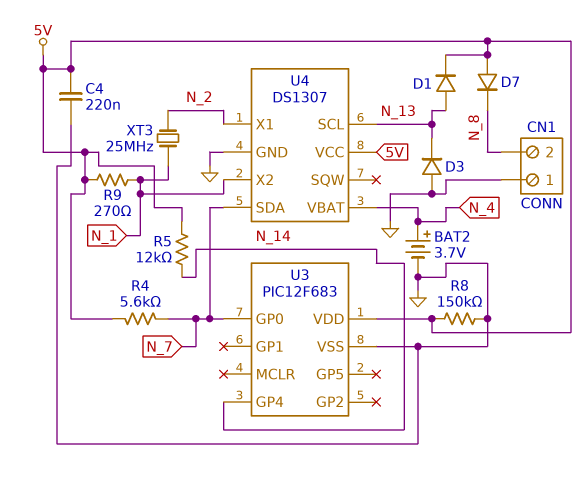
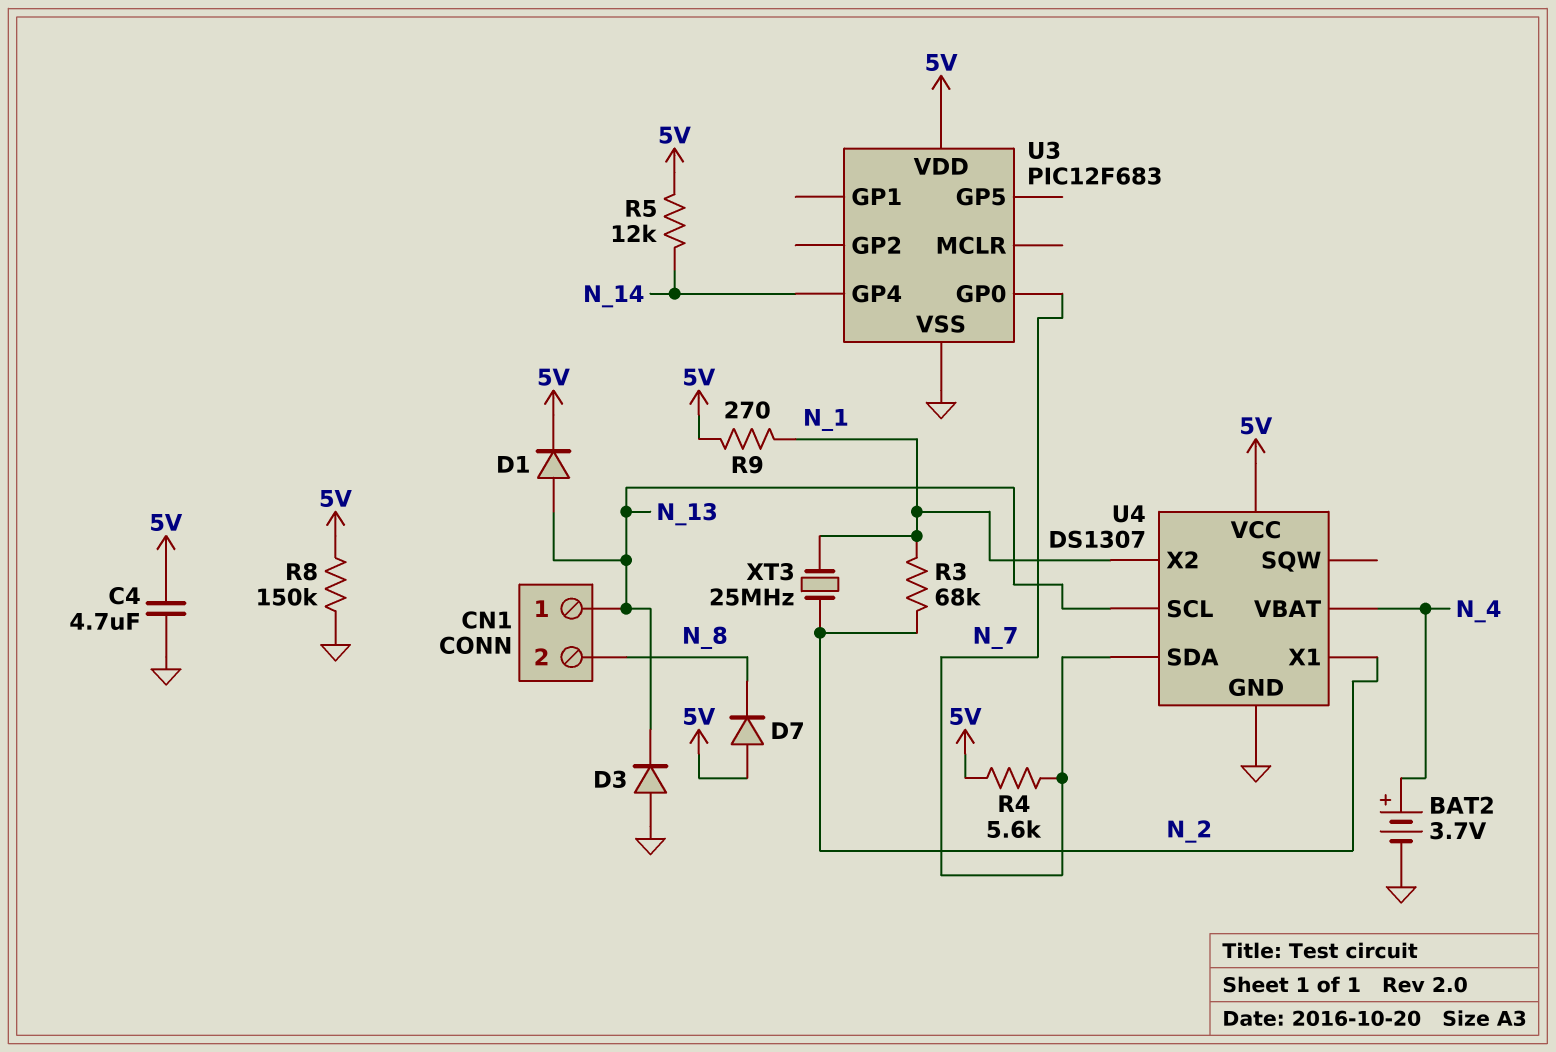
C4: 220nF (5V, GND) -> 4.7uF (5V, GND)
CN1 pin 1: GND -> N_13
R3: none -> 68k (N_1, N_2)

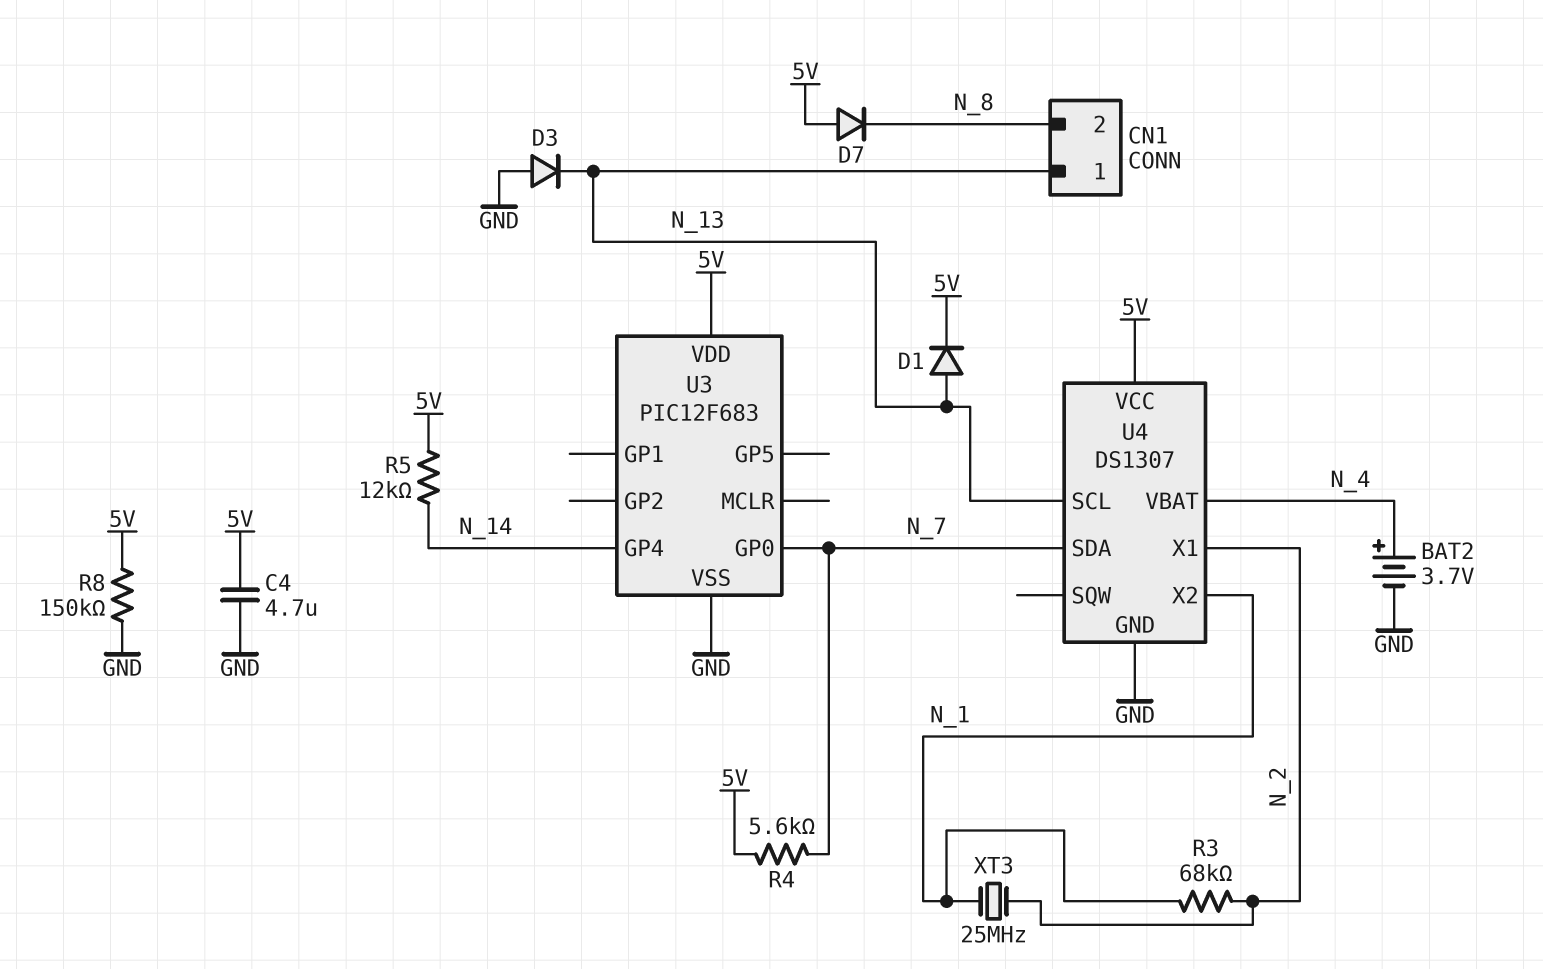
R9: 270 (5V, N_1) -> none

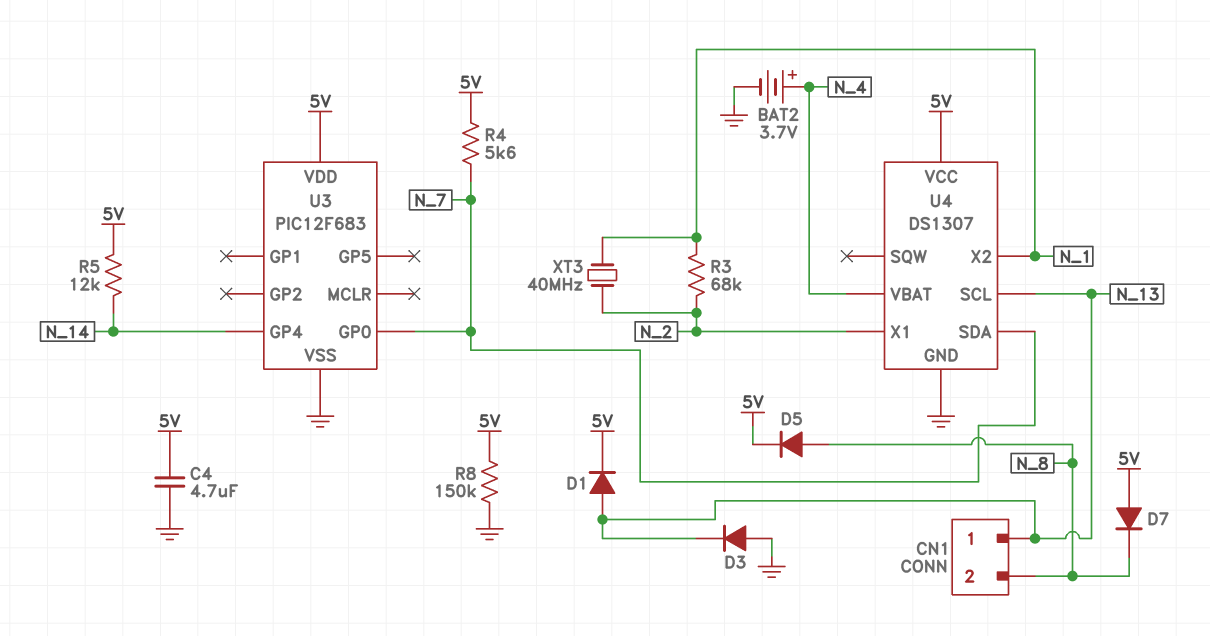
D5: none -> diode (A N_8, K 5V)
XT3: 25MHz (N_1, N_2) -> 40MHz (N_1, N_2)

